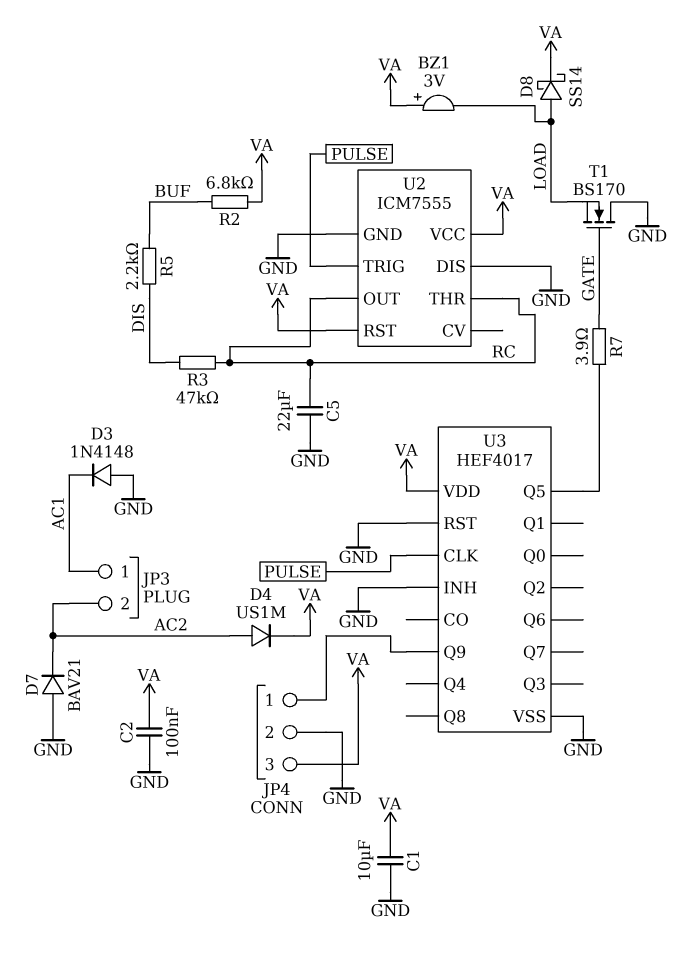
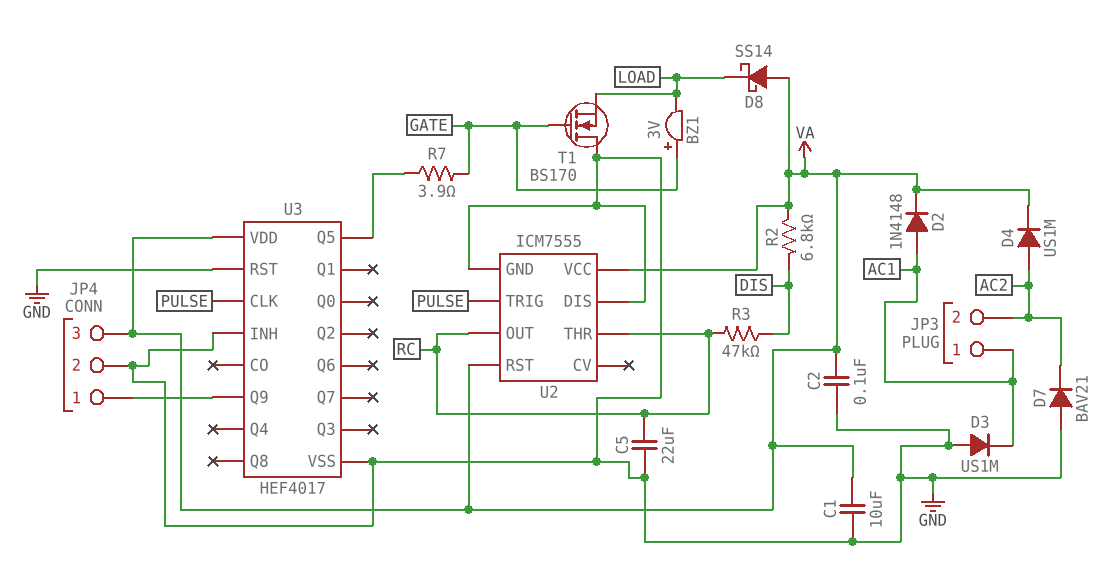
BZ1: buzzer 3V (plus VA, minus LOAD) -> buzzer 3V (plus GATE, minus LOAD)
D2: none -> diode 1N4148 (A AC1, K VA)
D3: diode 1N4148 (A GND, K AC1) -> diode US1M (A GND, K AC1)
D8: schottky SS14 (A LOAD, K VA) -> schottky SS14 (A VA, K LOAD)
R2: 6.8k (BUF, VA) -> 6.8k (DIS, VA)
R5: 2.2k (BUF, DIS) -> none

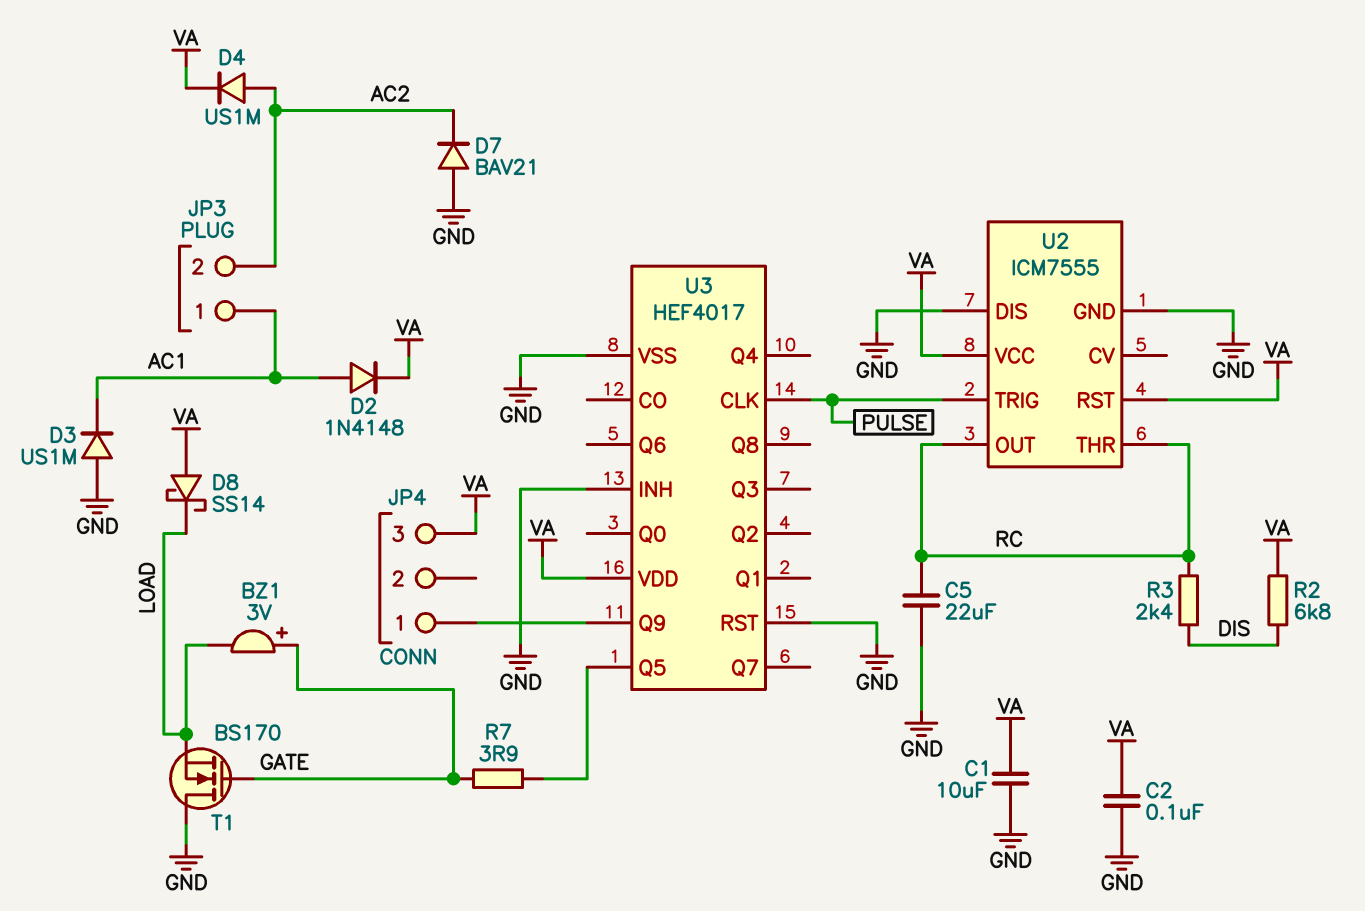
JP4 pin 2: GND -> none
R3: 47k (DIS, RC) -> 2.4k (DIS, RC)

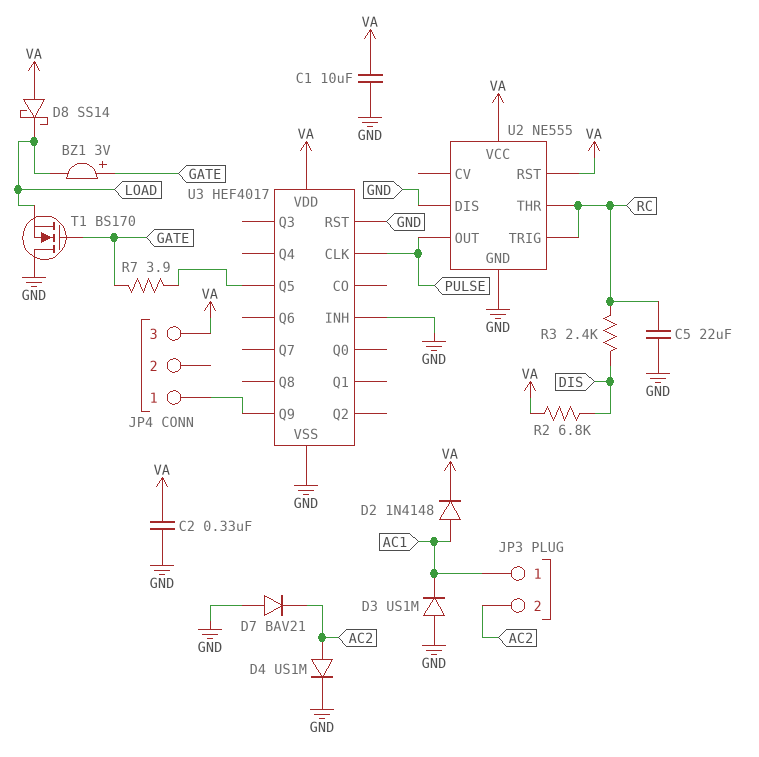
C2: 100nF (GND, VA) -> 330nF (GND, VA)
D4: diode US1M (A AC2, K VA) -> diode US1M (A AC2, K GND)
U2: ICM7555 -> NE555
U2 pin OUT: RC -> PULSE
U2 pin TRIG: PULSE -> RC

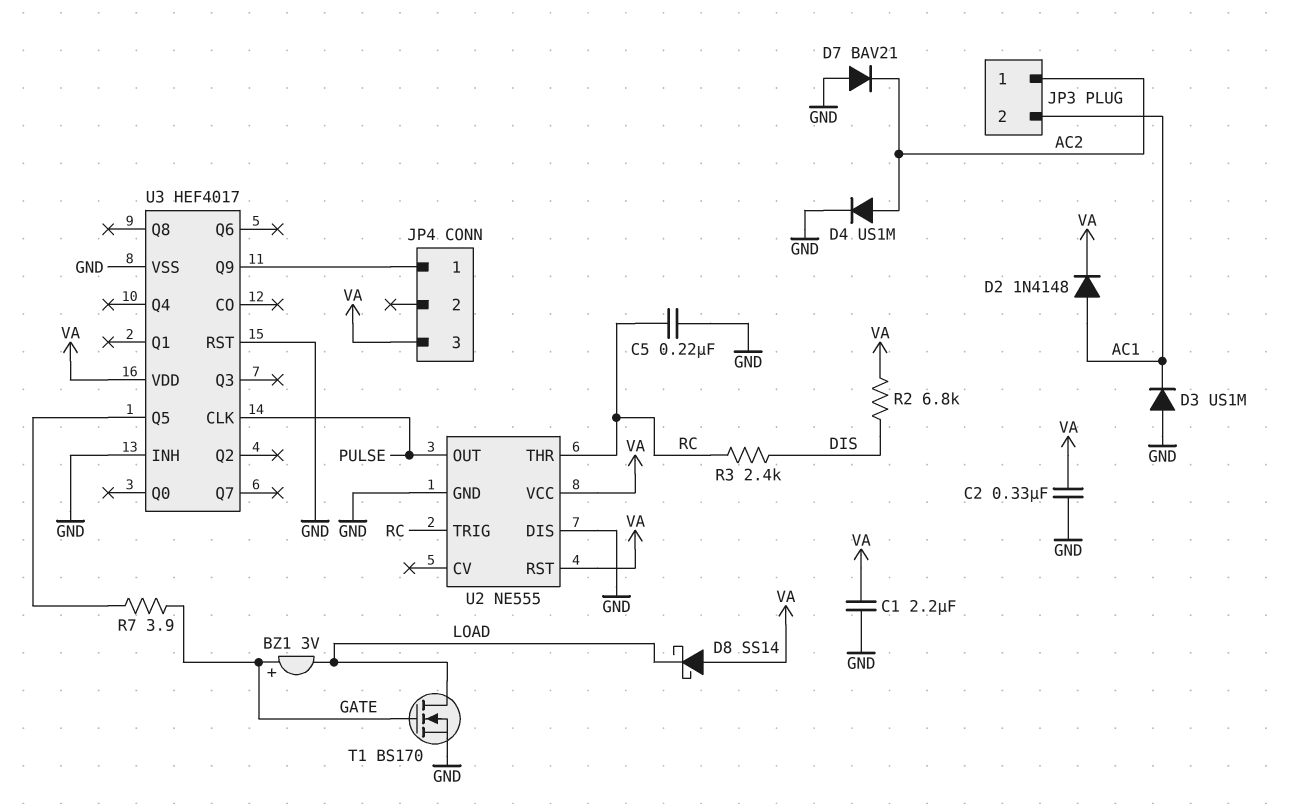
C1: 10uF (GND, VA) -> 2.2uF (GND, VA)
C5: 22uF (GND, RC) -> 220nF (GND, RC)
JP3 pin 1: AC1 -> AC2
JP3 pin 2: AC2 -> AC1
T1: NMOS BS170 (G GATE, D GND, S LOAD) -> NMOS BS170 (G GATE, D LOAD, S GND)

